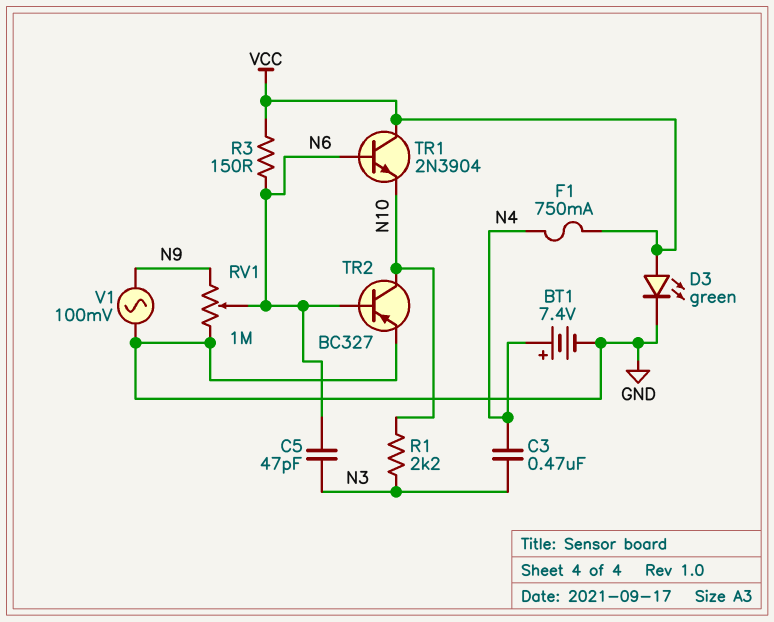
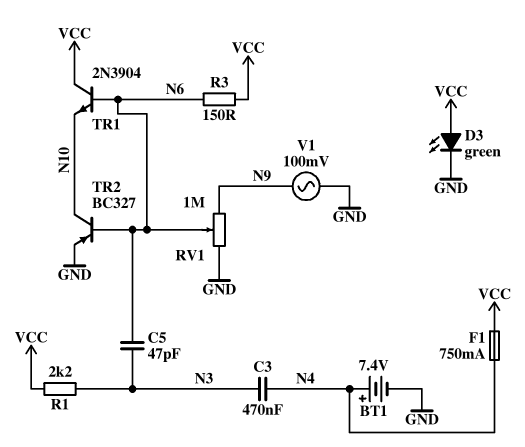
R1: 2.2k (N3, N10) -> 2.2k (N3, VCC)

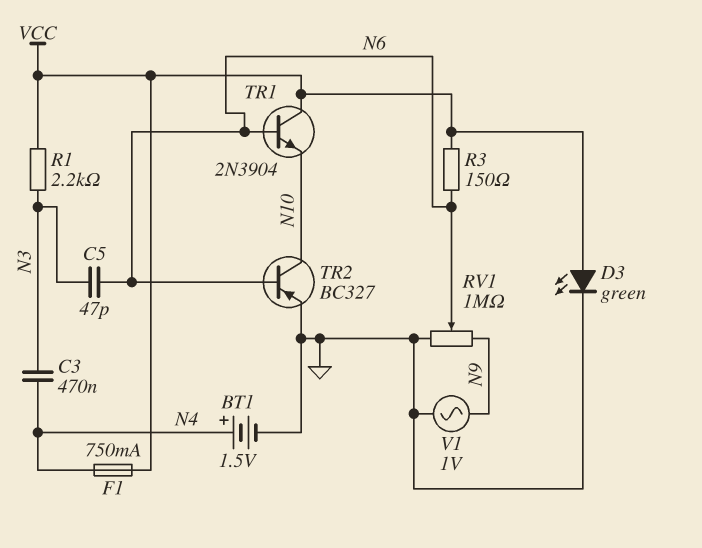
BT1: 7.4V (plus N4, minus GND) -> 1.5V (plus N4, minus GND)
V1: AC 100mV (GND, N9) -> AC 1V (GND, N9)

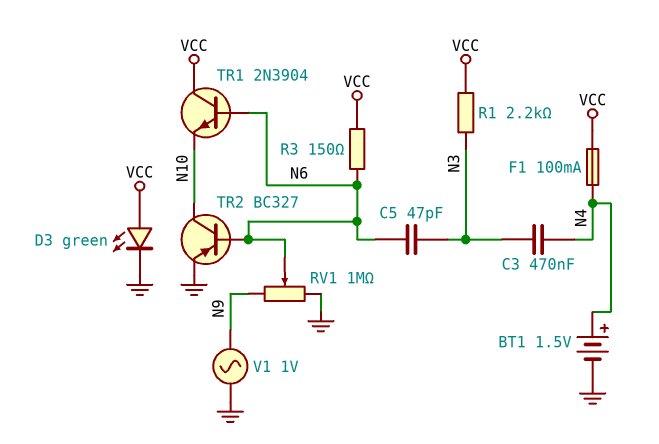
F1: 750mA (N4, VCC) -> 100mA (N4, VCC)

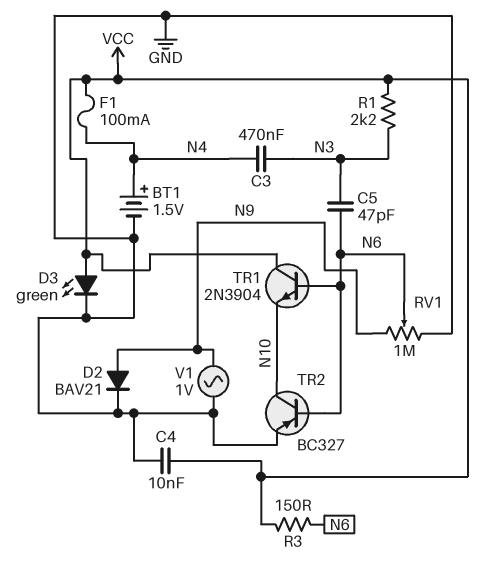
C4: none -> 10nF (GND, VCC)
D2: none -> diode BAV21 (A N9, K GND)

